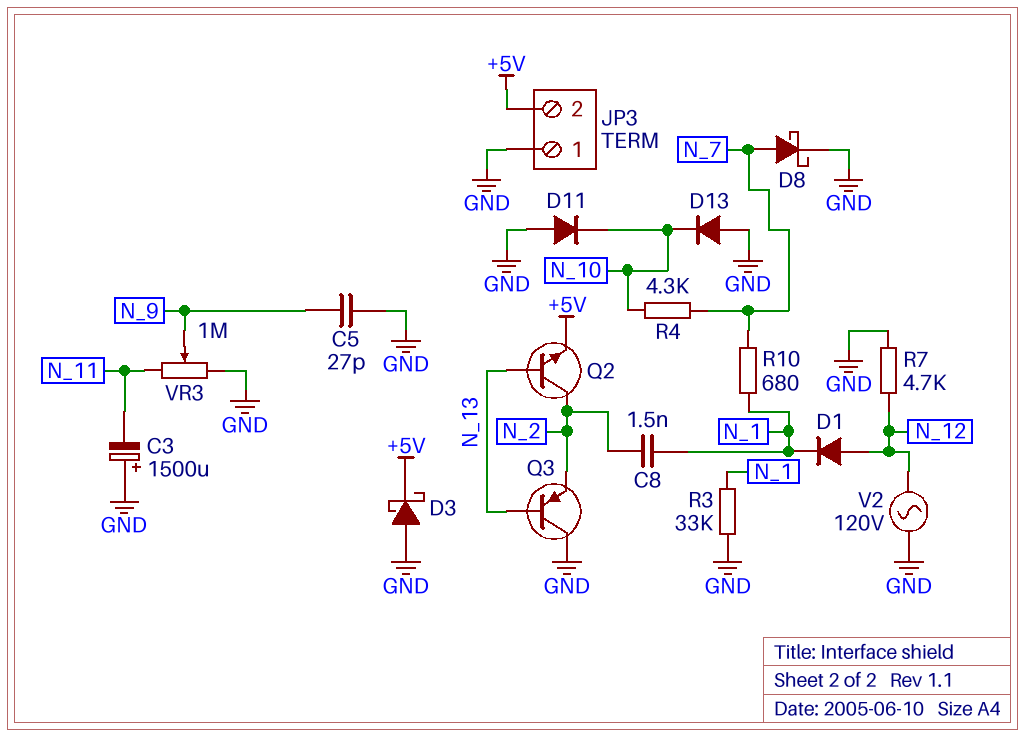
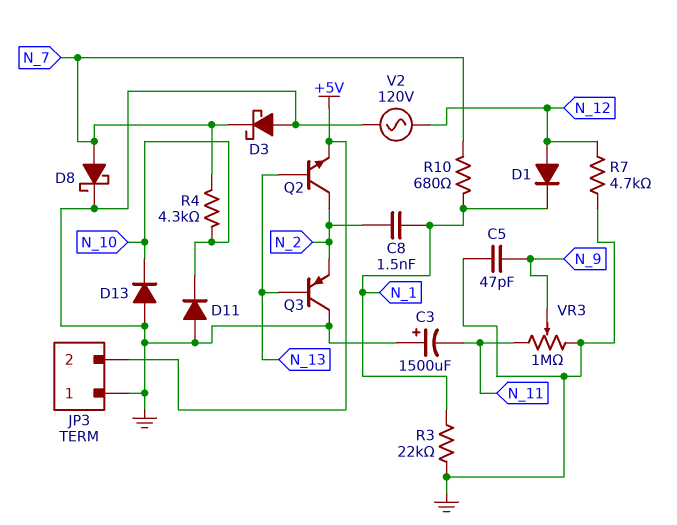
C5: 27pF (GND, N_9) -> 47pF (GND, N_9)
D3: schottky (A GND, K +5V) -> schottky (A GND, K N_7)
R3: 33k (GND, N_1) -> 22k (GND, N_1)

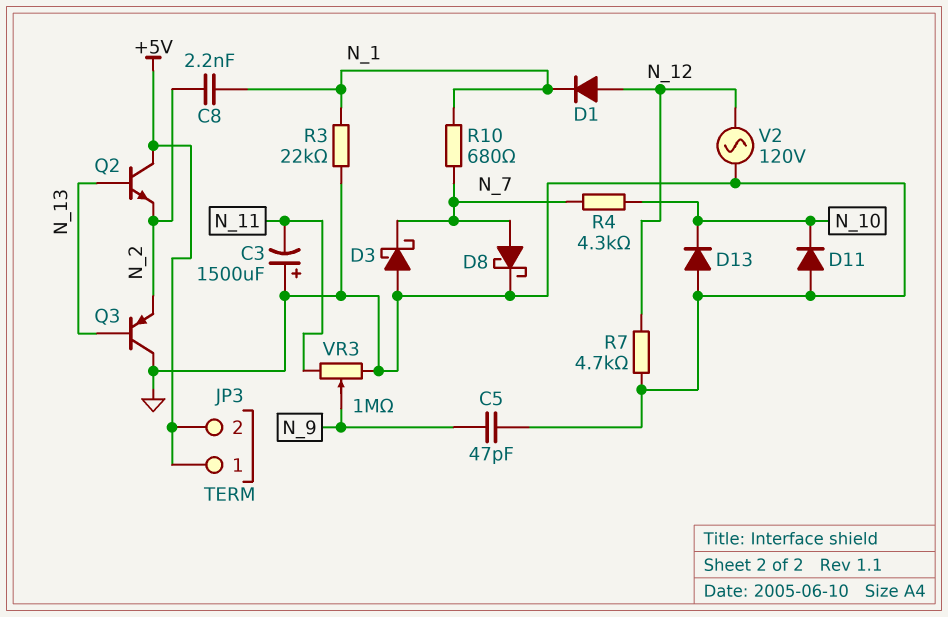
C8: 1.5nF (N_1, N_2) -> 2.2nF (N_1, N_2)
JP3 pin 1: GND -> +5V
Q2: NPN (B N_13, C N_2, E +5V) -> NPN (B N_13, C +5V, E N_2)

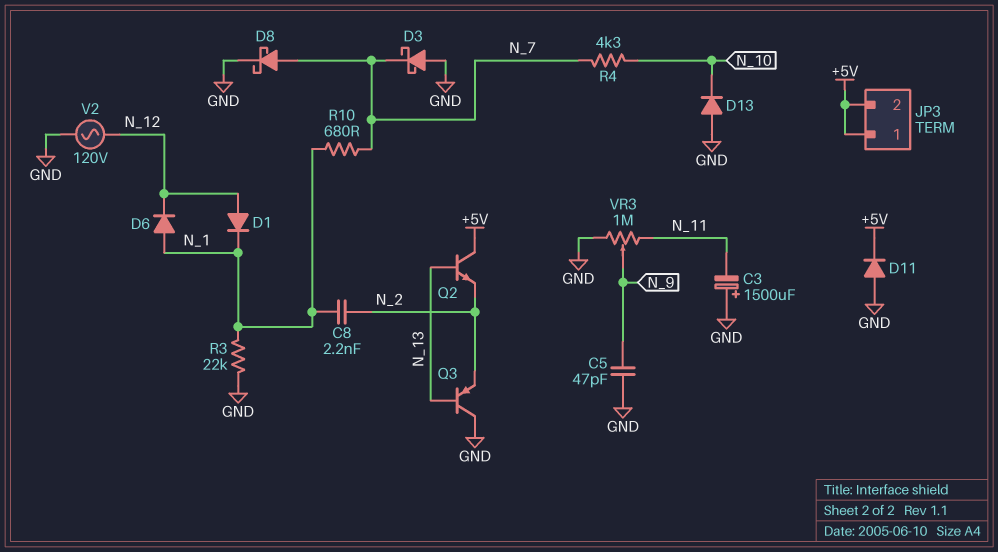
D6: none -> diode (A N_1, K N_12)
D11: diode (A GND, K N_10) -> diode (A GND, K +5V)
R7: 4.7k (GND, N_12) -> none

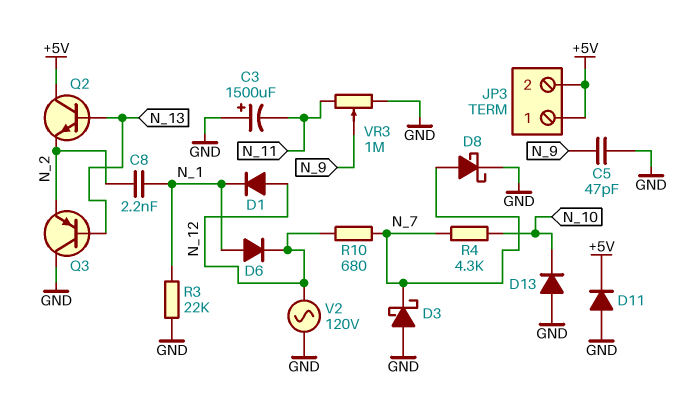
R10: 680 (N_1, N_7) -> 680 (N_7, N_12)

